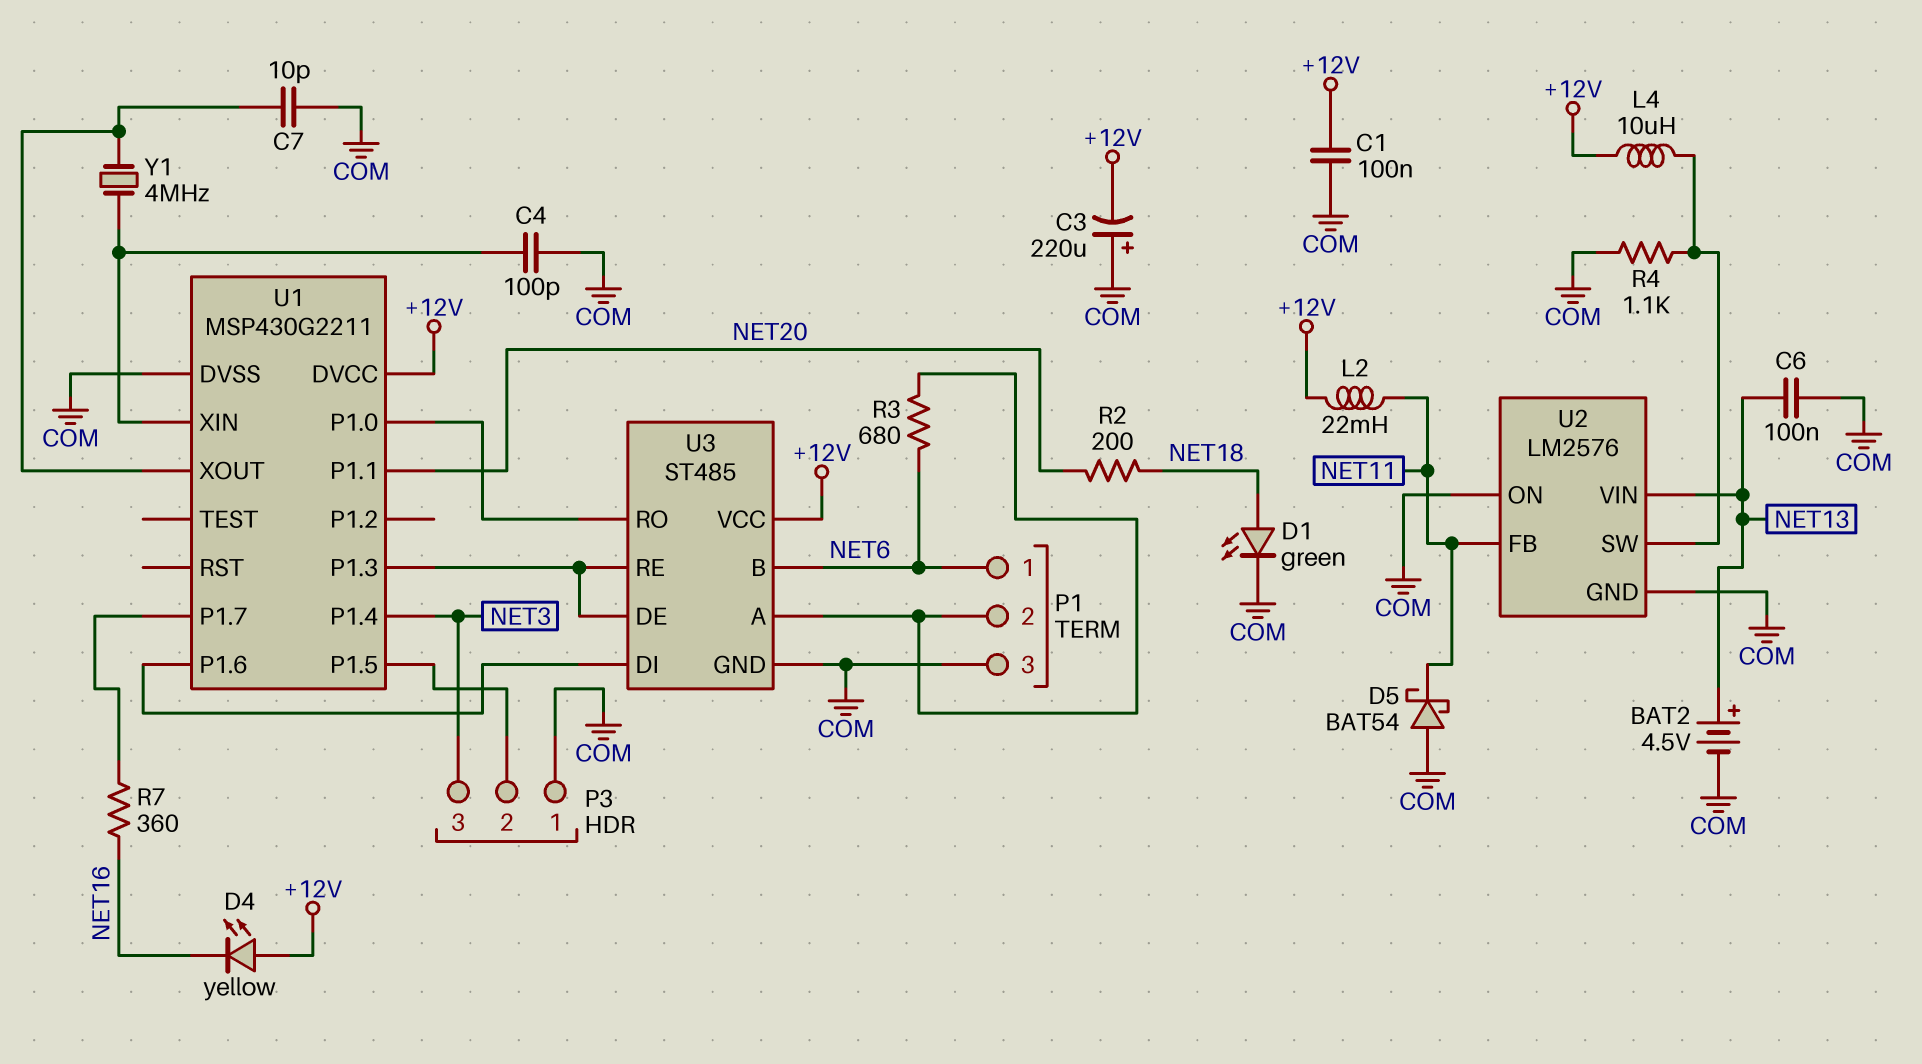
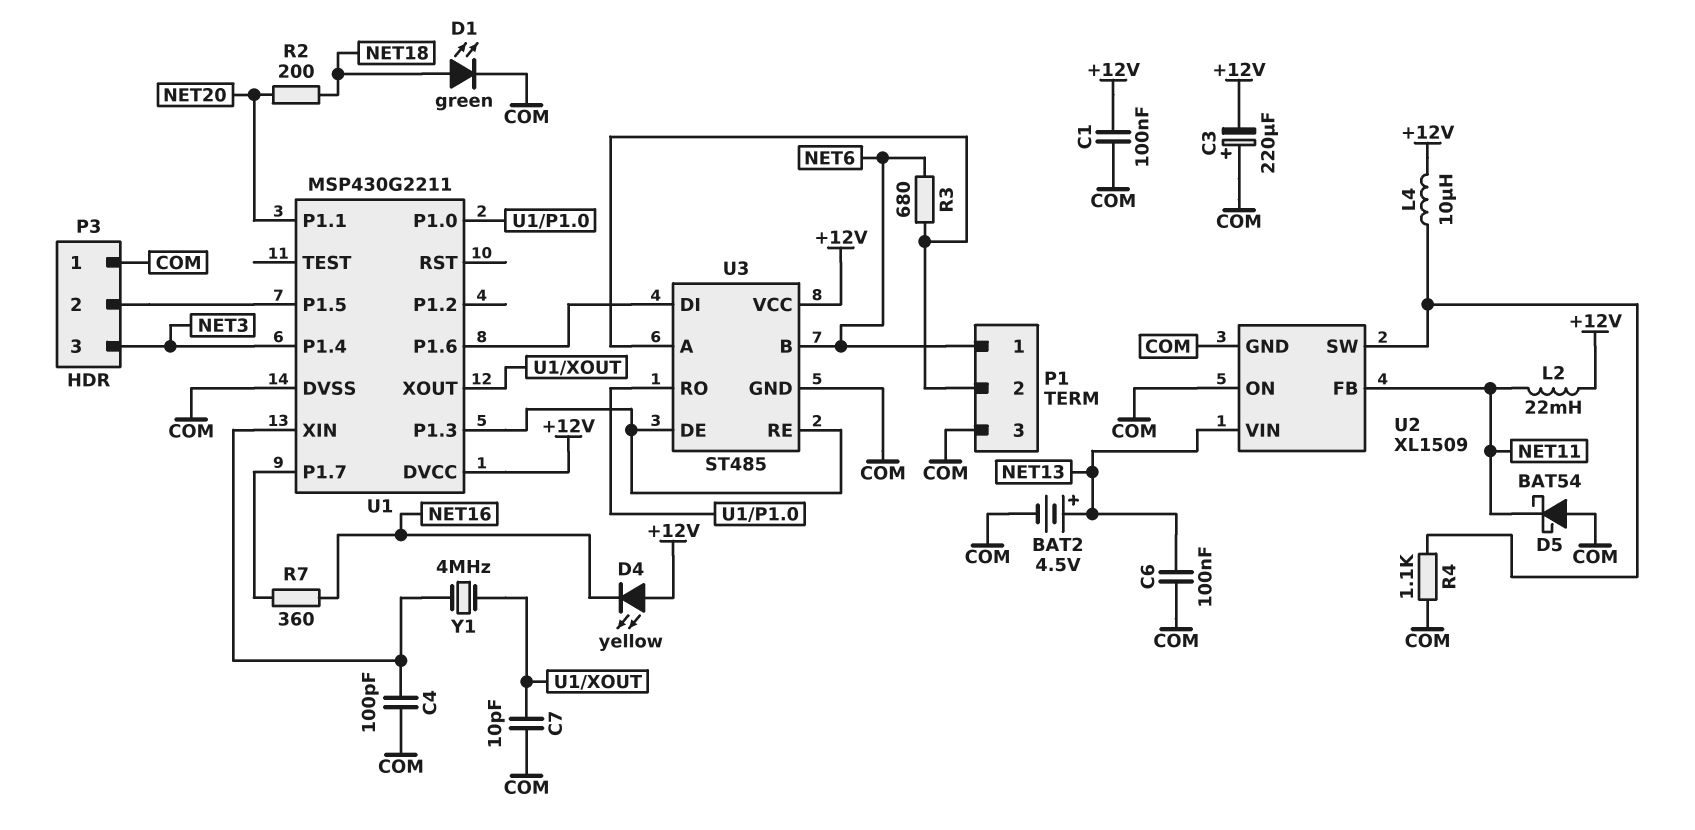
U2: LM2576 -> XL1509

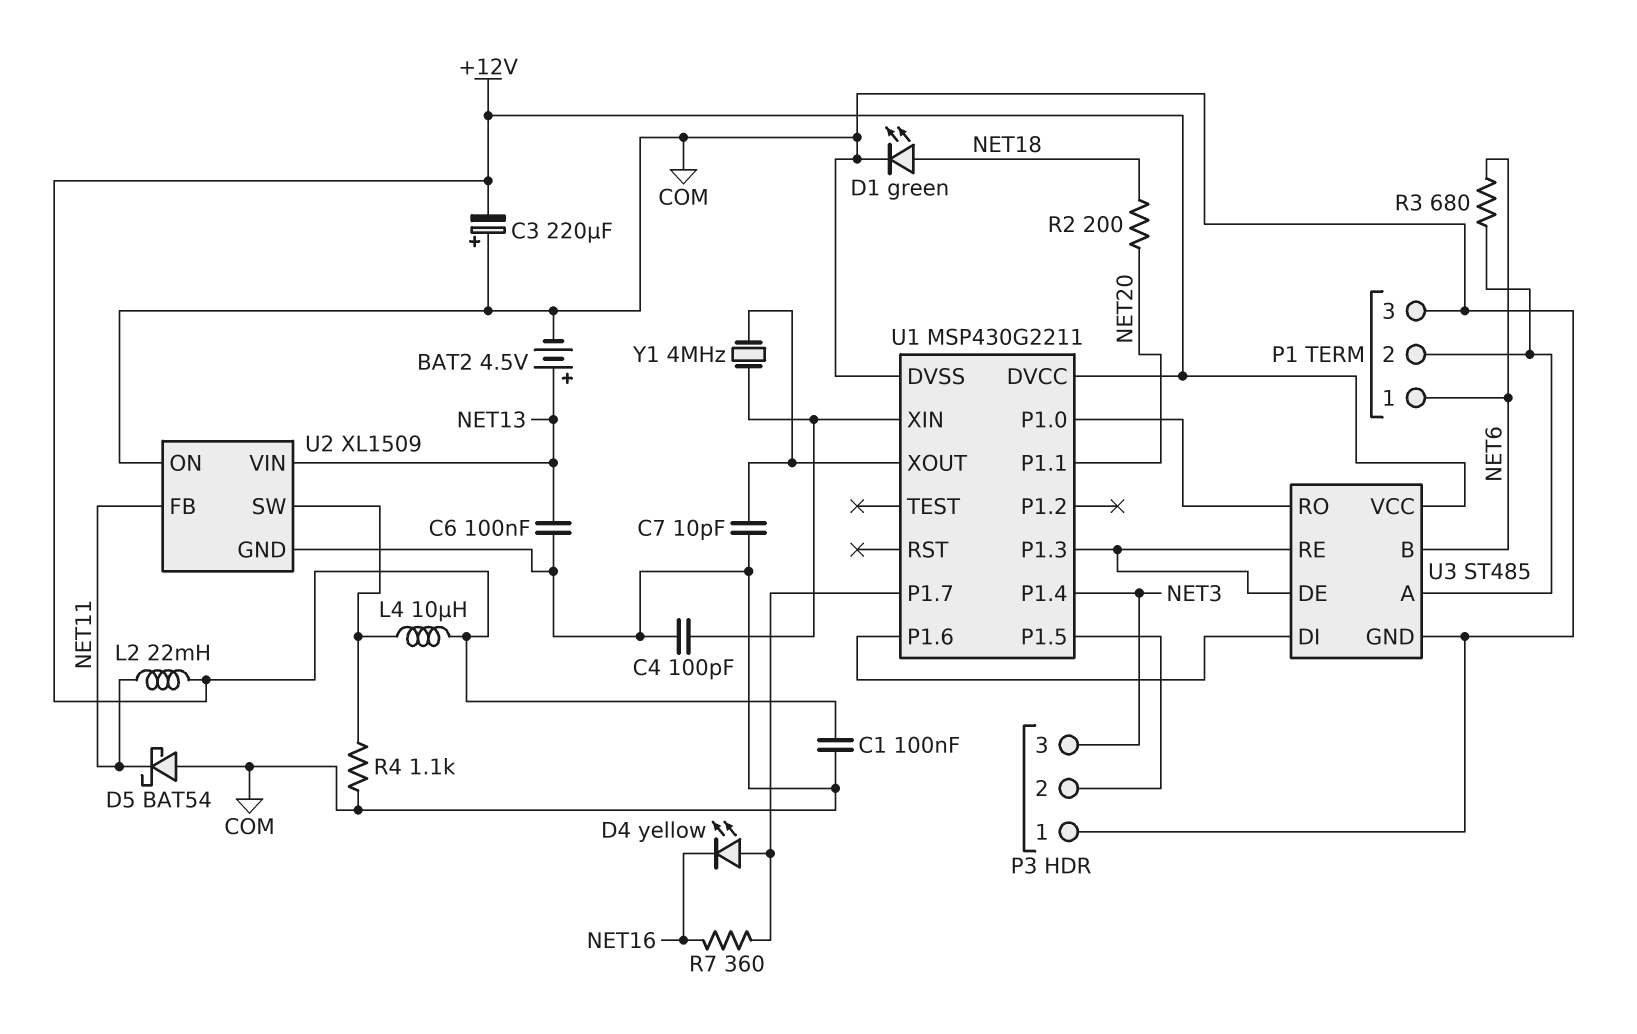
D4: LED yellow (A +12V, K NET16) -> LED yellow (A U1/P1.7, K NET16)

